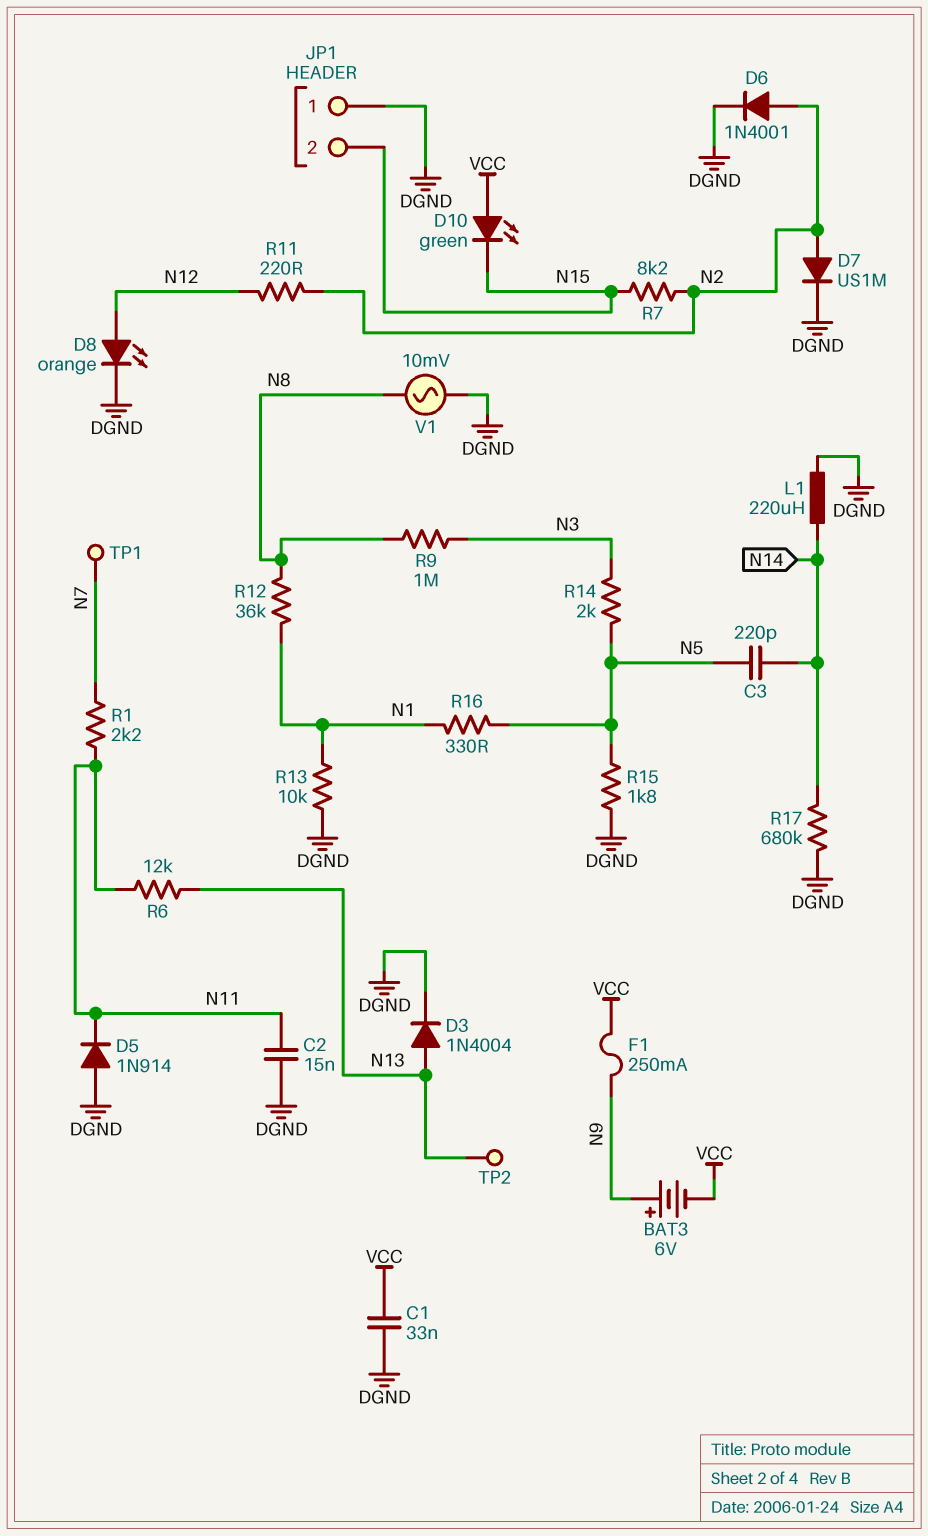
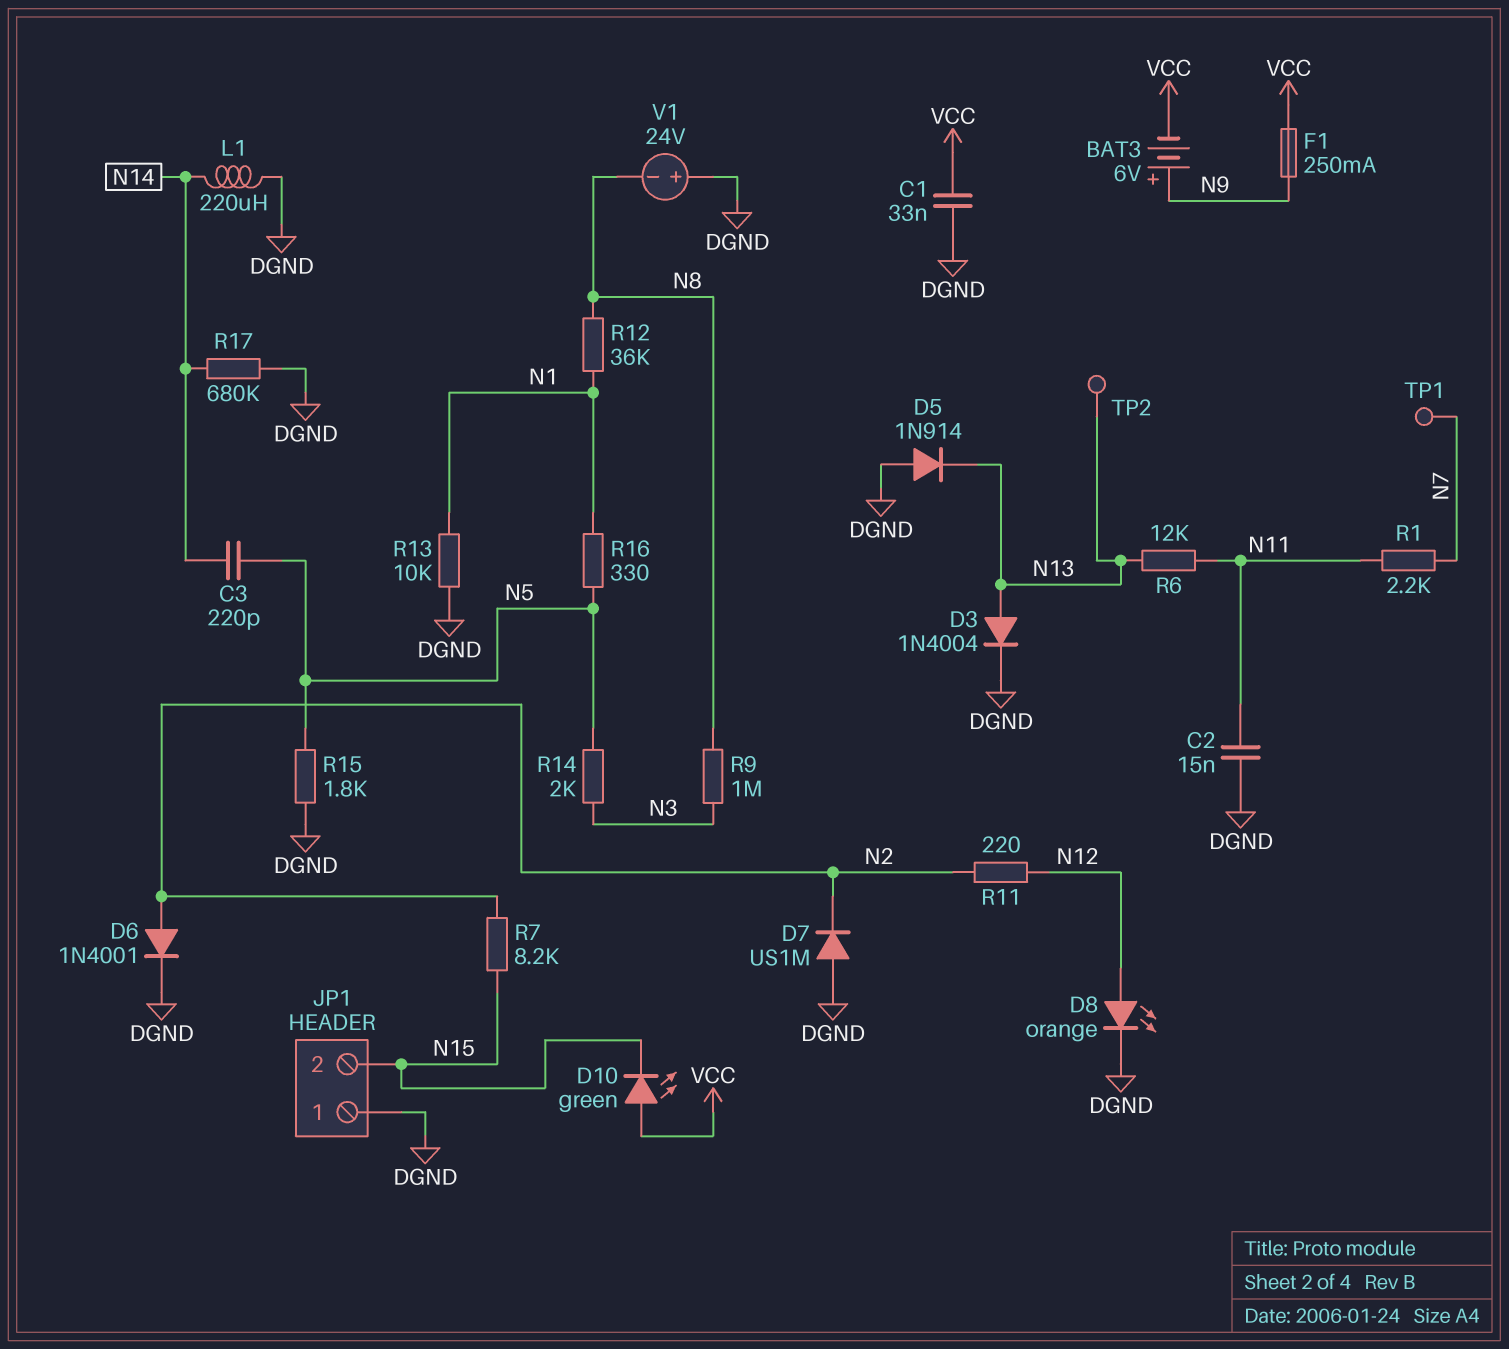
D5: diode 1N914 (A DGND, K N11) -> diode 1N914 (A DGND, K N13)
D7: diode US1M (A N2, K DGND) -> diode US1M (A DGND, K N2)
V1: AC 10mV (DGND, N8) -> 24V (plus DGND, minus N8)

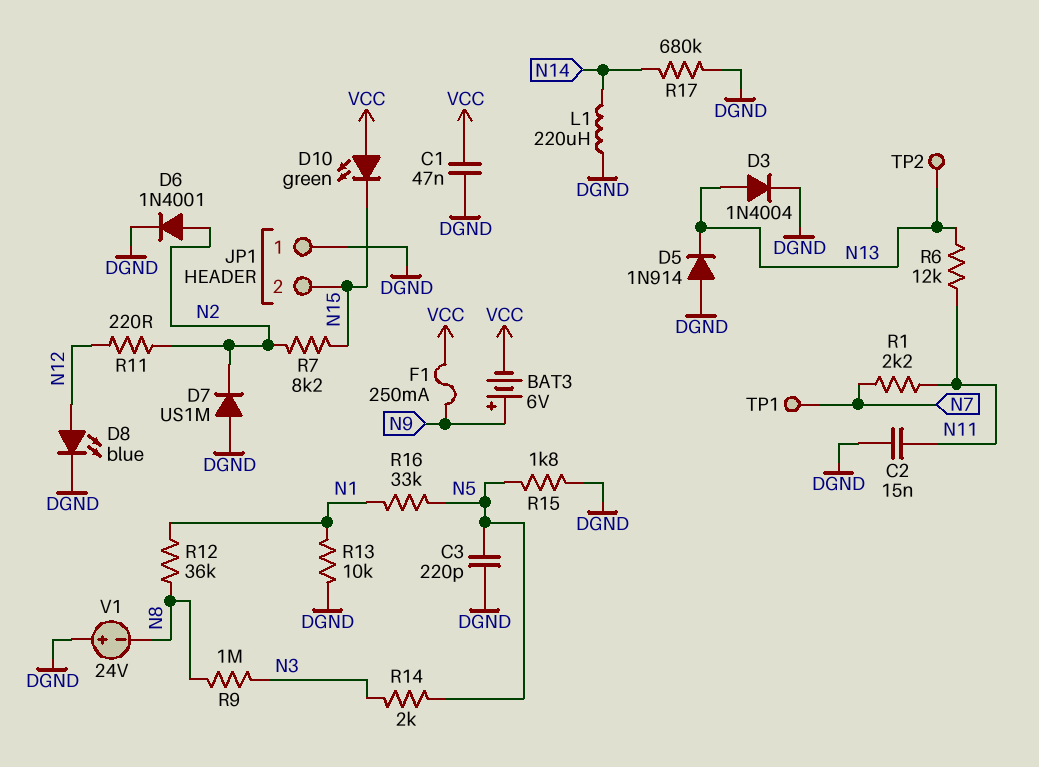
C1: 33nF (DGND, VCC) -> 47nF (DGND, VCC)
C3: 220pF (N5, N14) -> 220pF (DGND, N5)
D8: LED orange (A N12, K DGND) -> LED blue (A N12, K DGND)
R16: 330 (N1, N5) -> 33k (N1, N5)

